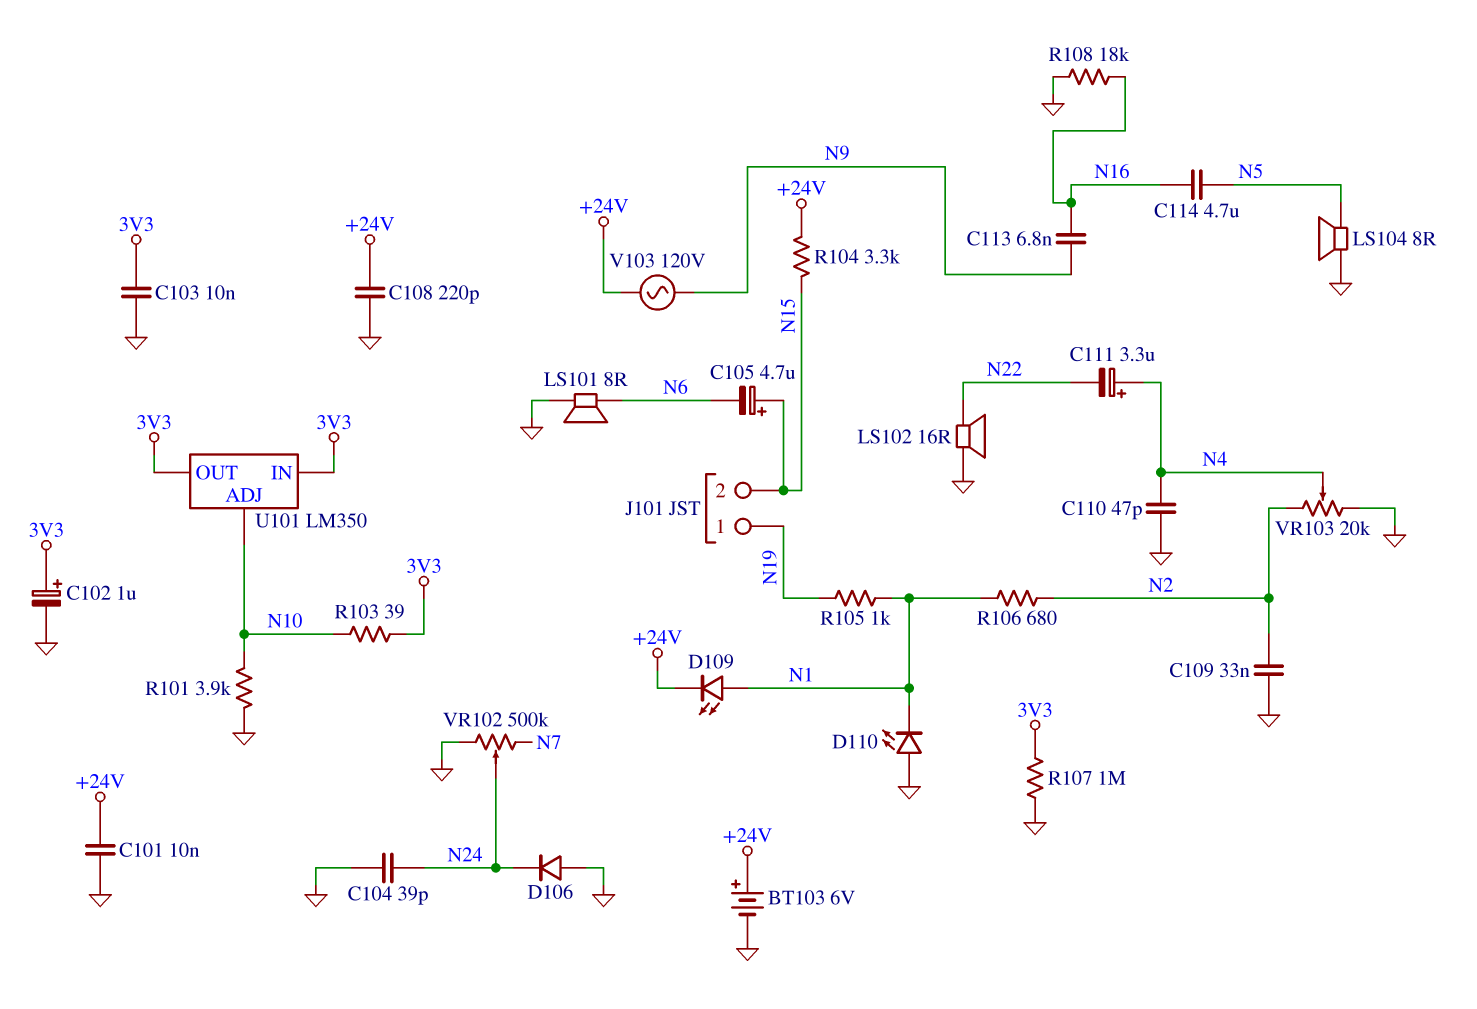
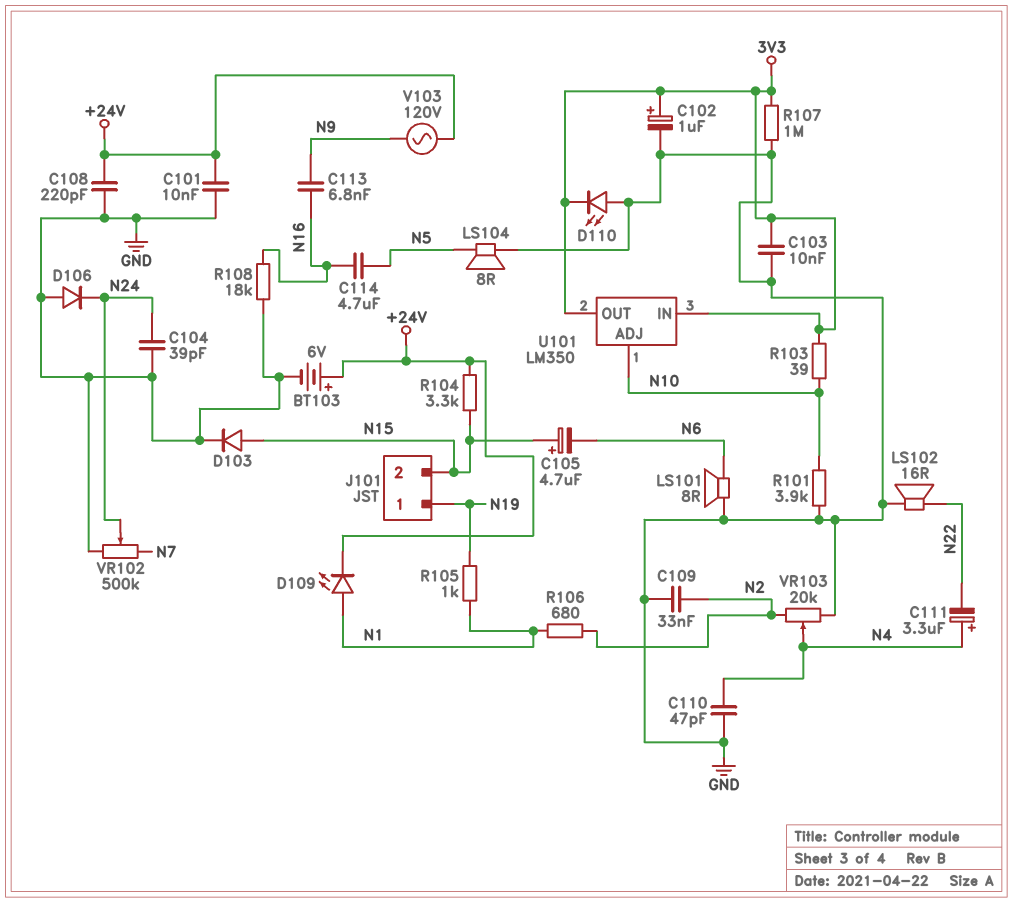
D103: none -> diode (A N15, K GND)
D110: LED (A GND, K N1) -> LED (A GND, K 3V3)

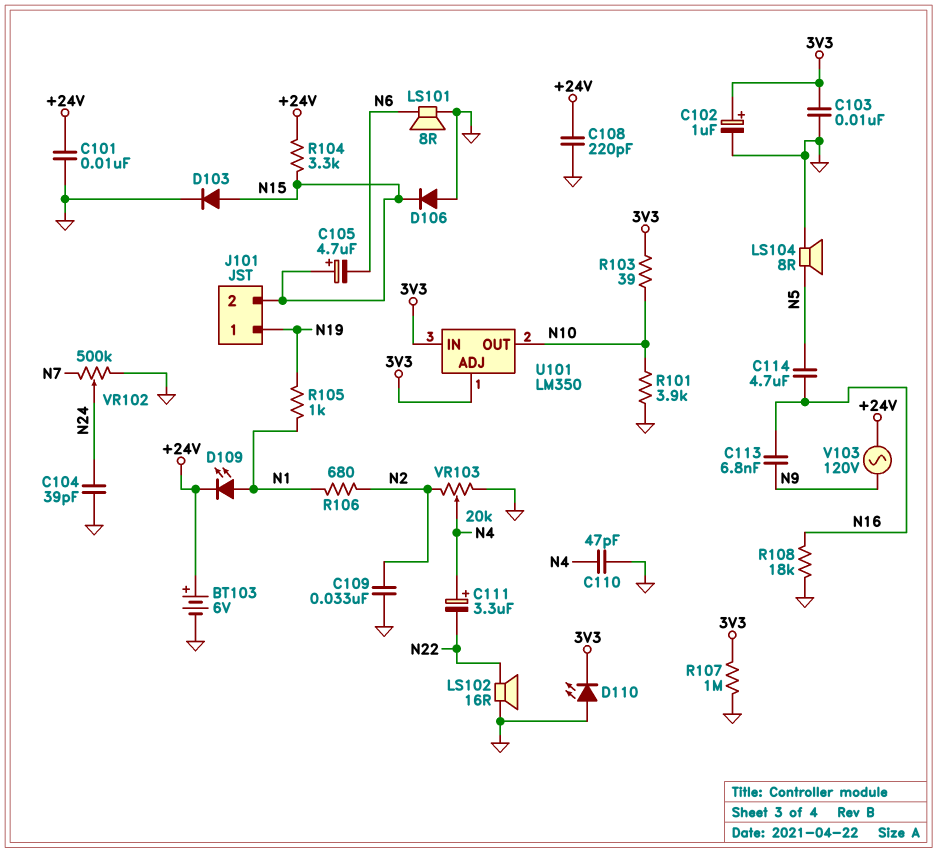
D106: diode (A GND, K N24) -> diode (A GND, K N15)
U101 pin ADJ: N10 -> 3V3
U101 pin OUT: 3V3 -> N10

